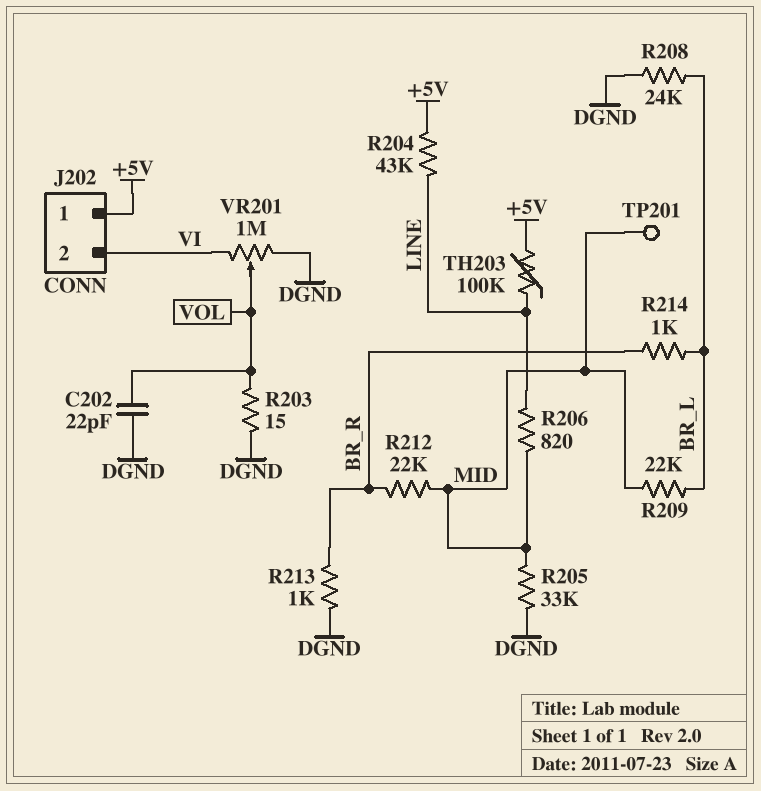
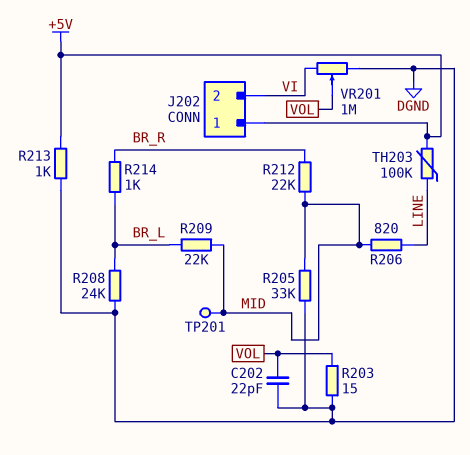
R204: 43k (+5V, LINE) -> none
R213: 1k (BR_R, DGND) -> 1k (+5V, DGND)

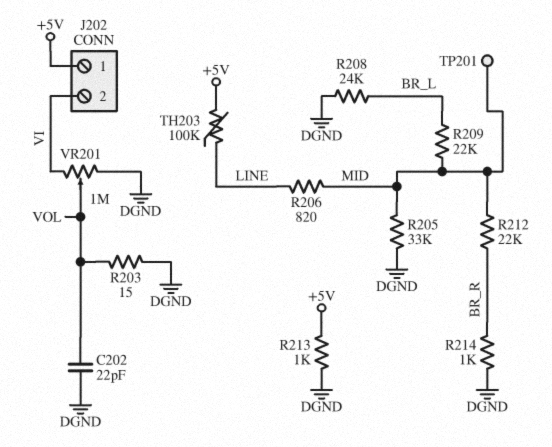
R214: 1k (BR_L, BR_R) -> 1k (BR_R, DGND)

